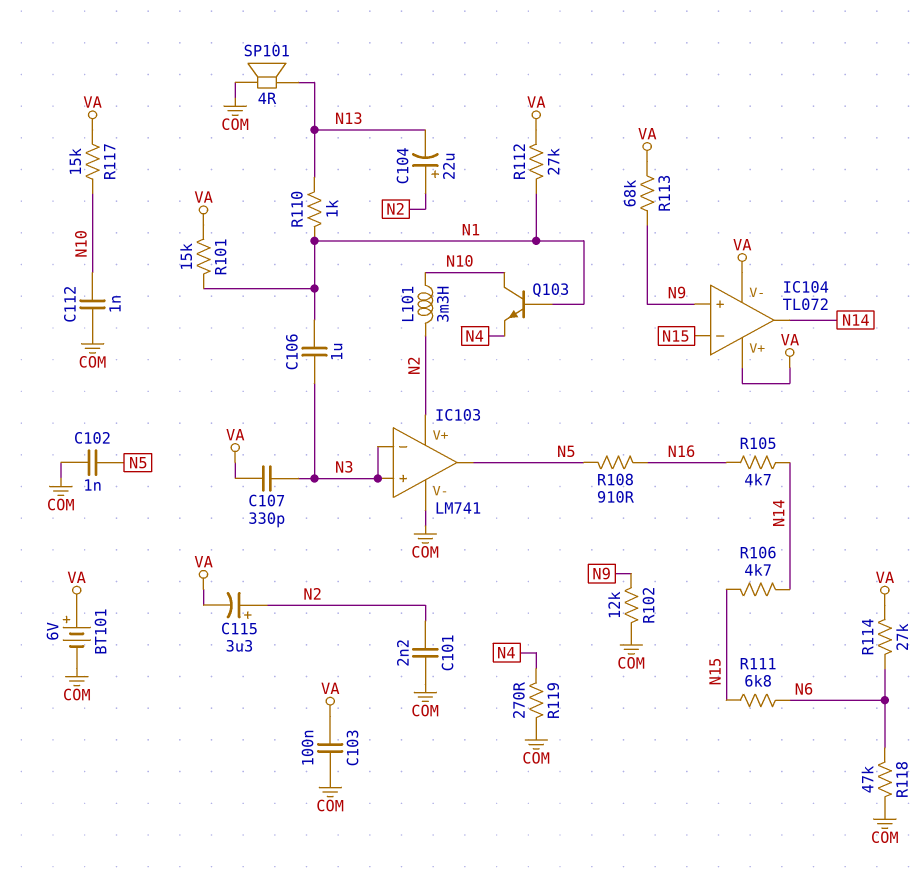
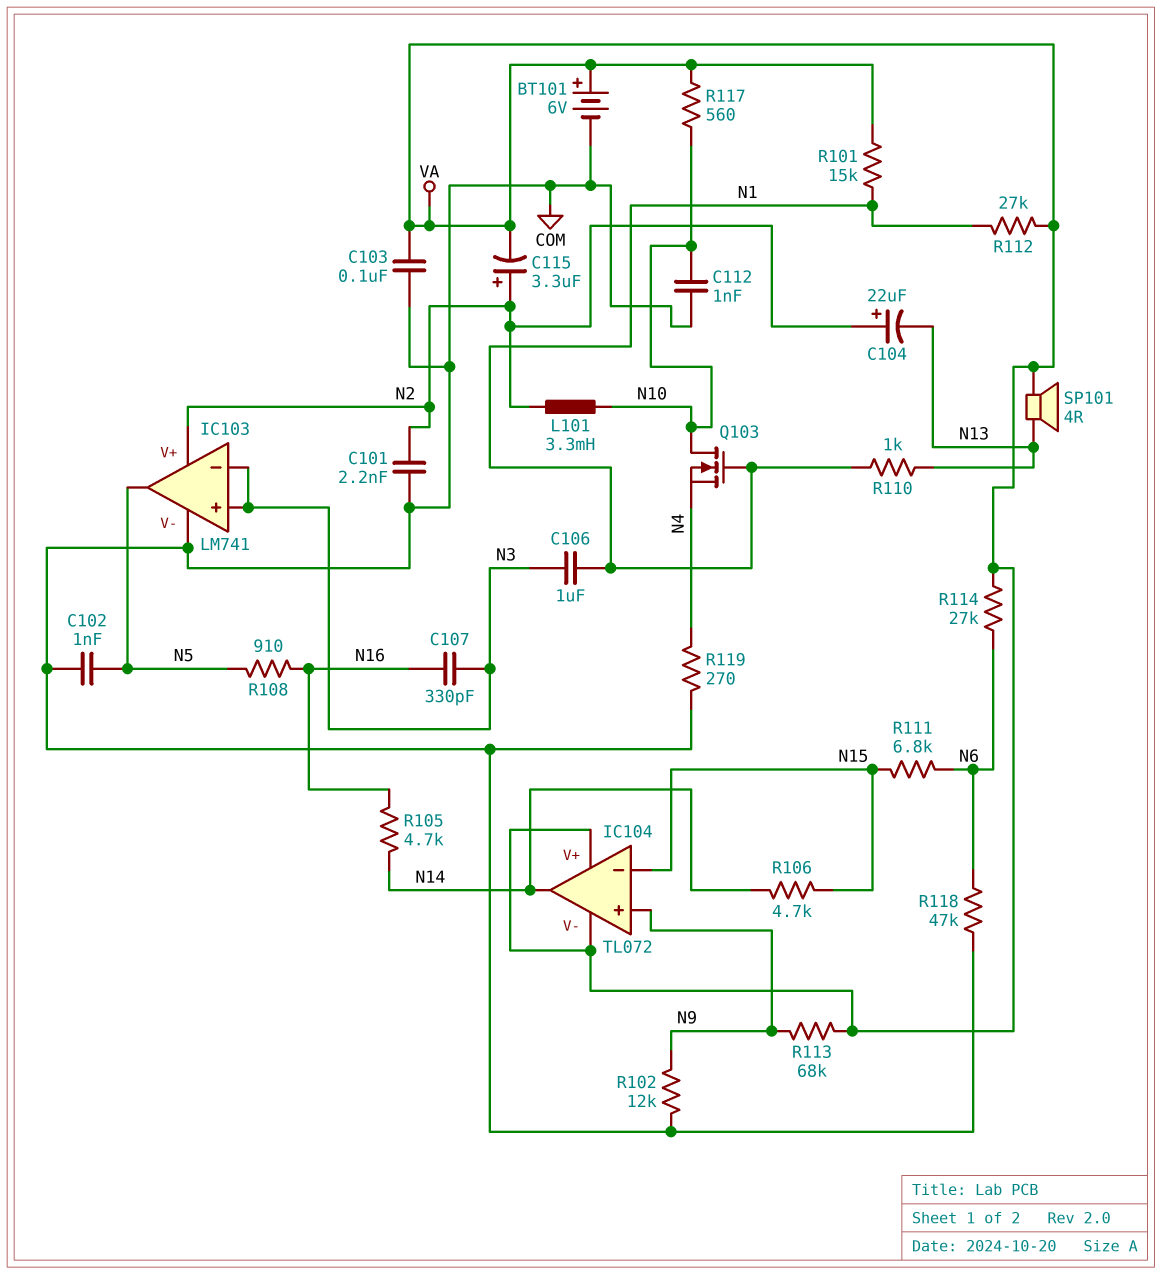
C107: 330pF (N3, VA) -> 330pF (N3, N16)
Q103: NPN (B N1, C N10, E N4) -> NMOS (G N1, D N10, S N4)
R117: 15k (N10, VA) -> 560 (N10, VA)
SP101: speaker 4R (COM, N13) -> speaker 4R (N13, VA)

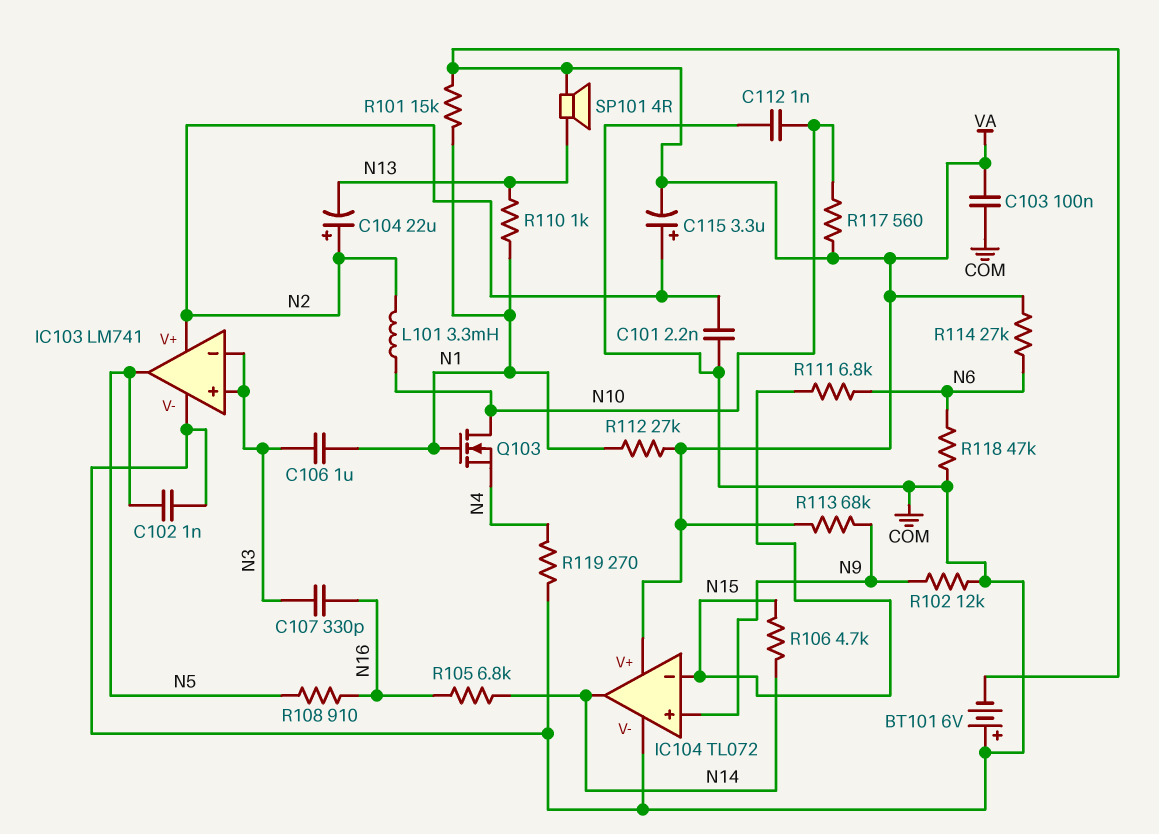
BT101: 6V (plus VA, minus COM) -> 6V (plus COM, minus VA)
IC104 pin V-: VA -> COM
R105: 4.7k (N14, N16) -> 6.8k (N14, N16)

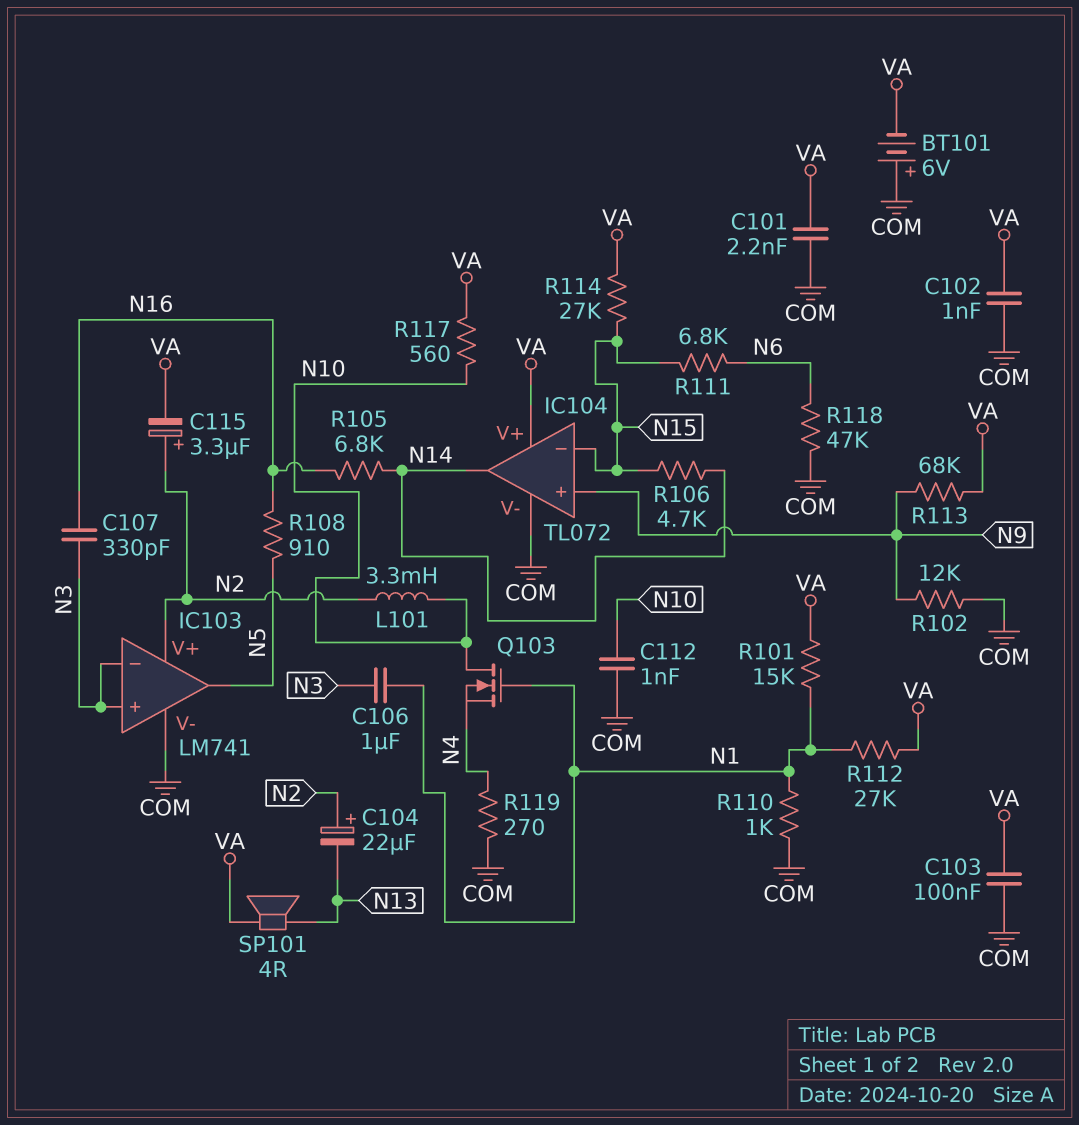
C101: 2.2nF (COM, N2) -> 2.2nF (COM, VA)
C102: 1nF (COM, N5) -> 1nF (COM, VA)
R110: 1k (N1, N13) -> 1k (COM, N1)
R114: 27k (N6, VA) -> 27k (N15, VA)

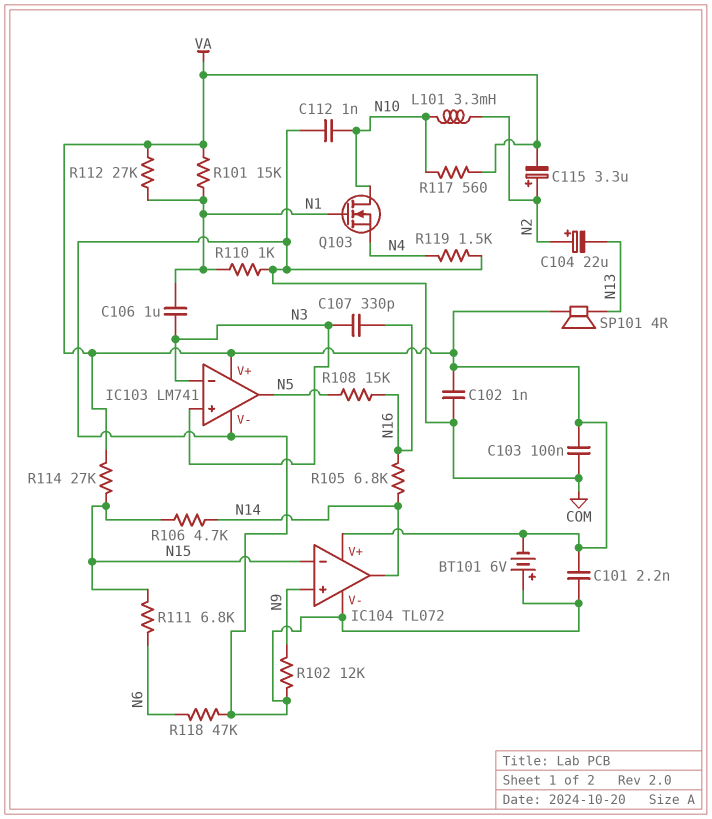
IC103 pin V+: N2 -> VA
R108: 910 (N5, N16) -> 15k (N5, N16)
R113: 68k (N9, VA) -> none
R119: 270 (COM, N4) -> 1.5k (COM, N4)

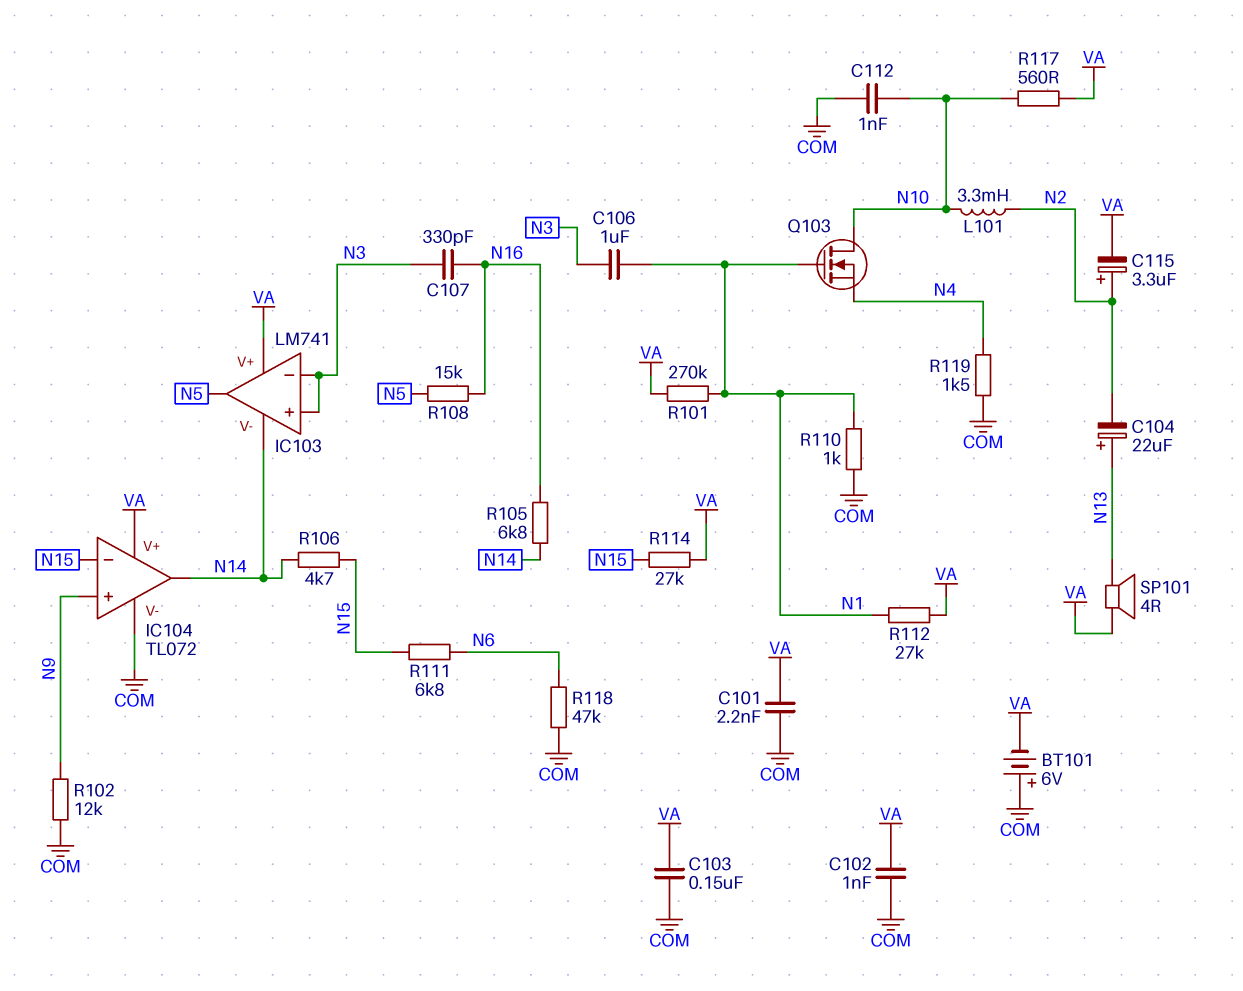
C103: 100nF (COM, VA) -> 150nF (COM, VA)
C104: 22uF (plus N2, minus N13) -> 22uF (plus N13, minus N2)
IC103 pin V-: COM -> N14
R101: 15k (N1, VA) -> 270k (N1, VA)

